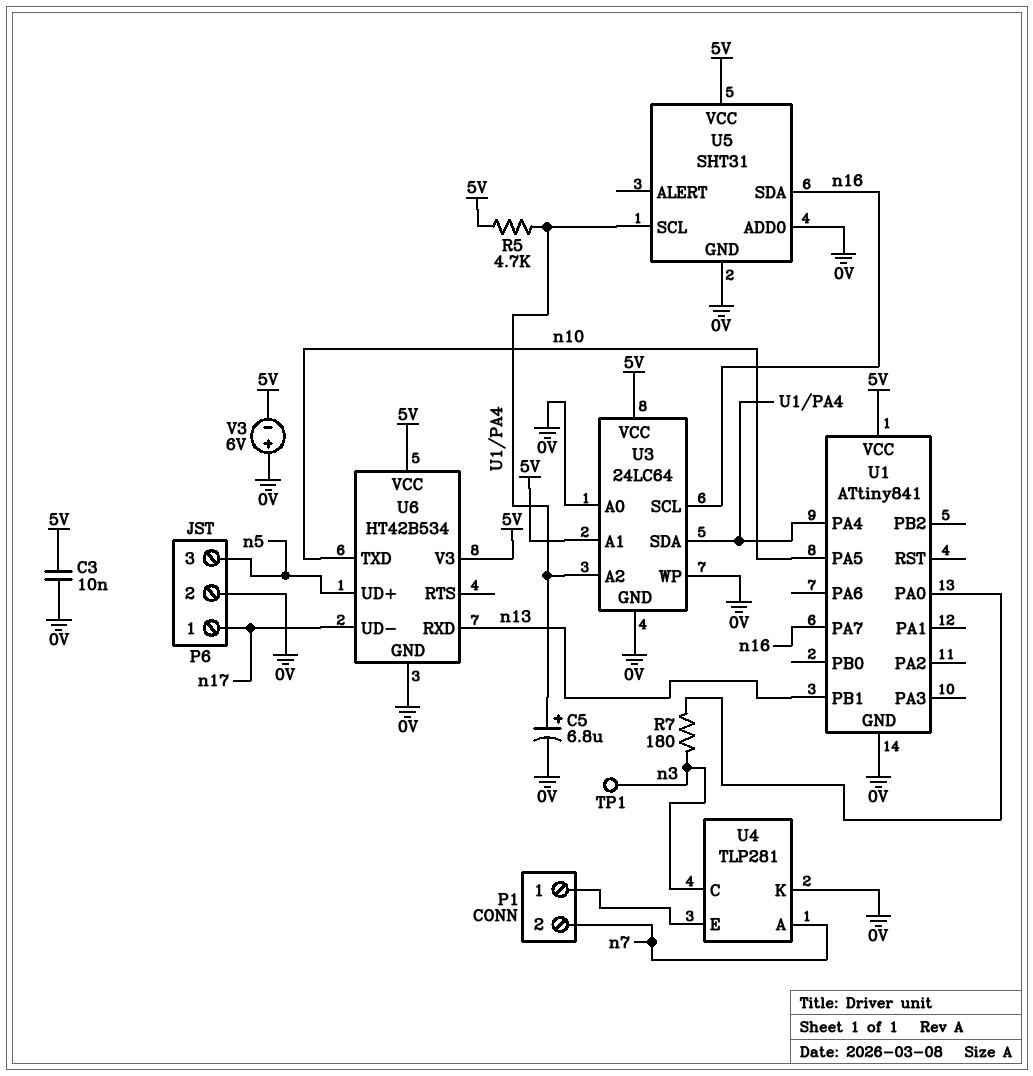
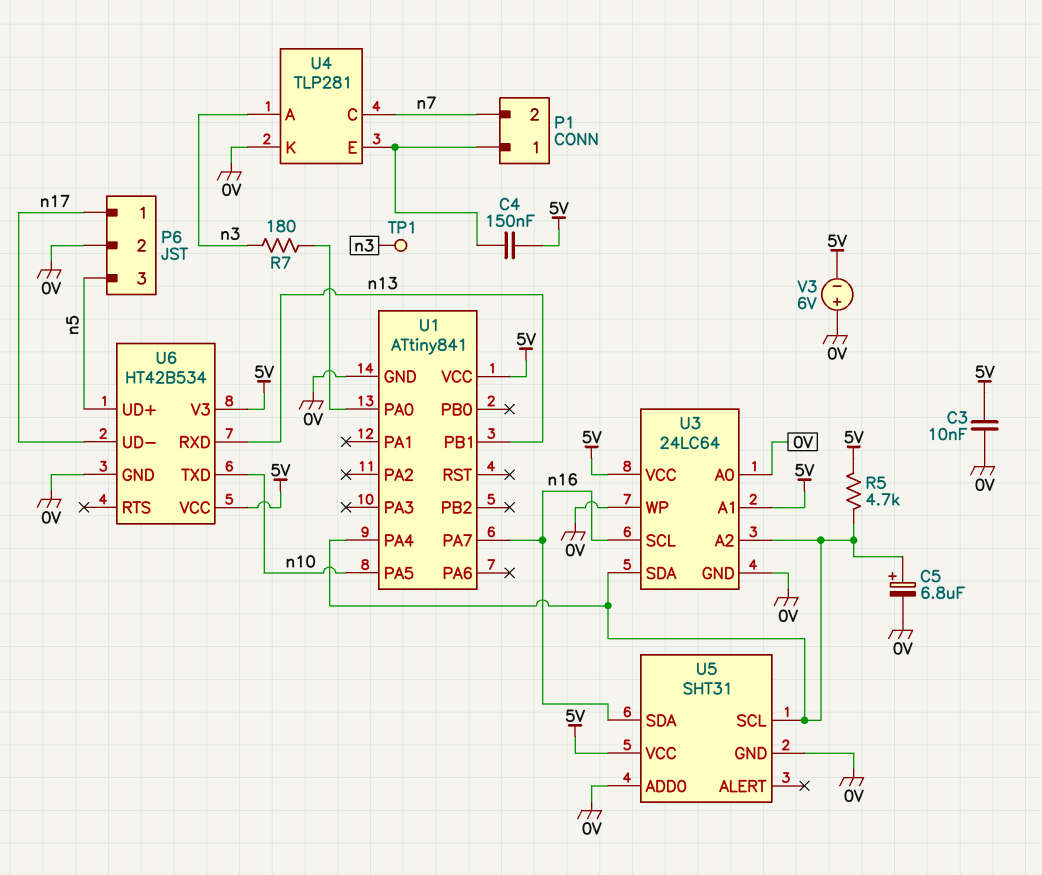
C4: none -> 150nF (5V, P1/1)
U4 pin A: n7 -> n3
U4 pin C: n3 -> n7

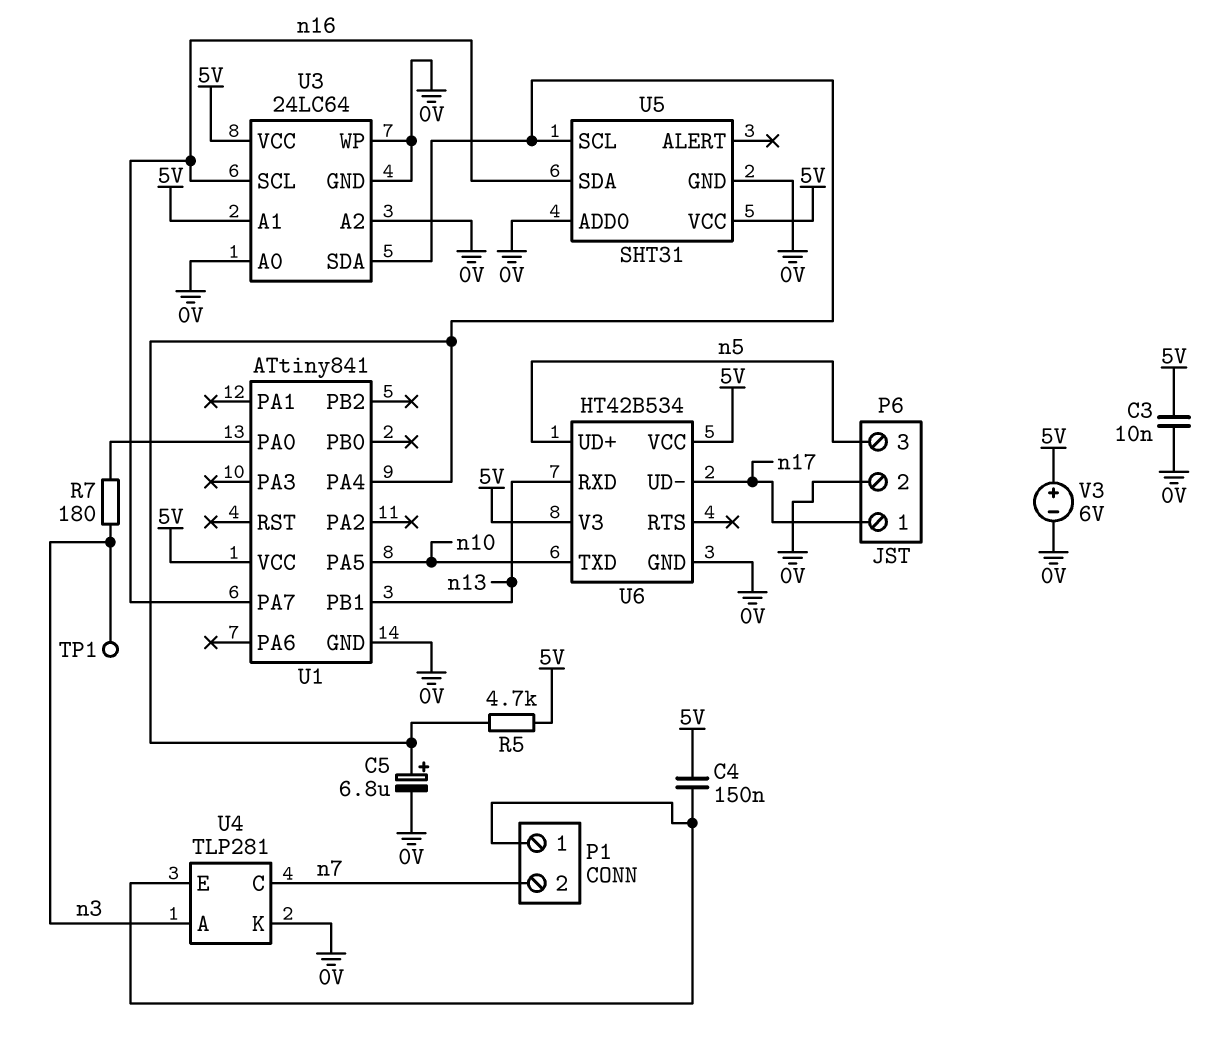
U3 pin A2: U1/PA4 -> 0V
V3: 6V (plus 0V, minus 5V) -> 6V (plus 5V, minus 0V)

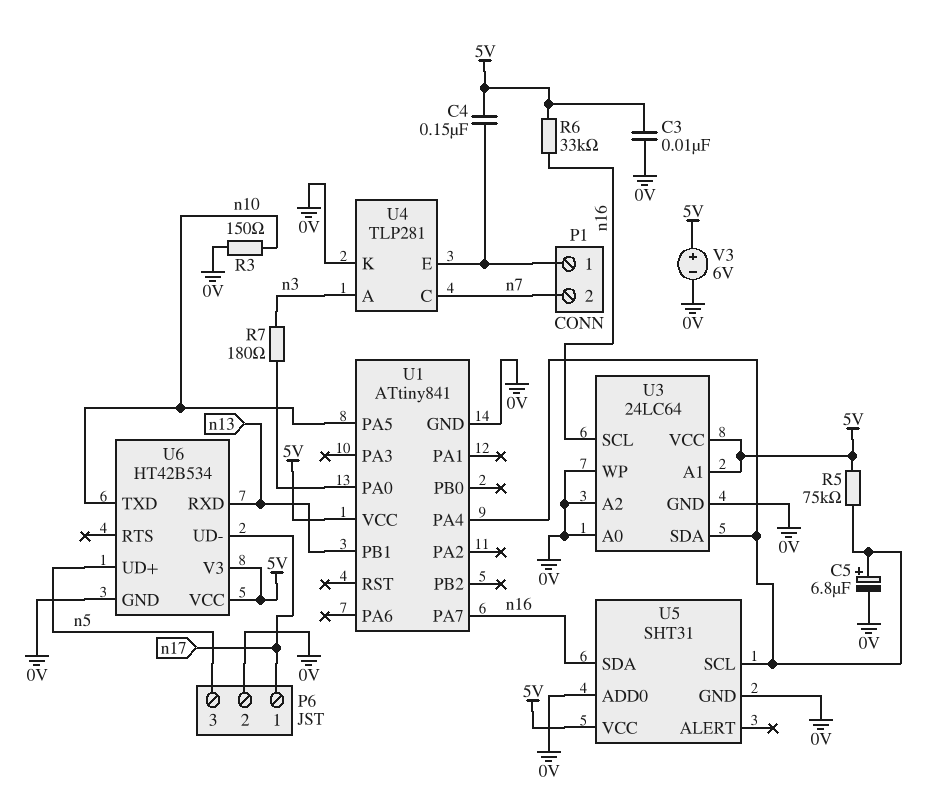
R3: none -> 150 (0V, n10)
R5: 4.7k (5V, U1/PA4) -> 75k (5V, U1/PA4)
R6: none -> 33k (5V, n16)
TP1: test point (n3) -> none

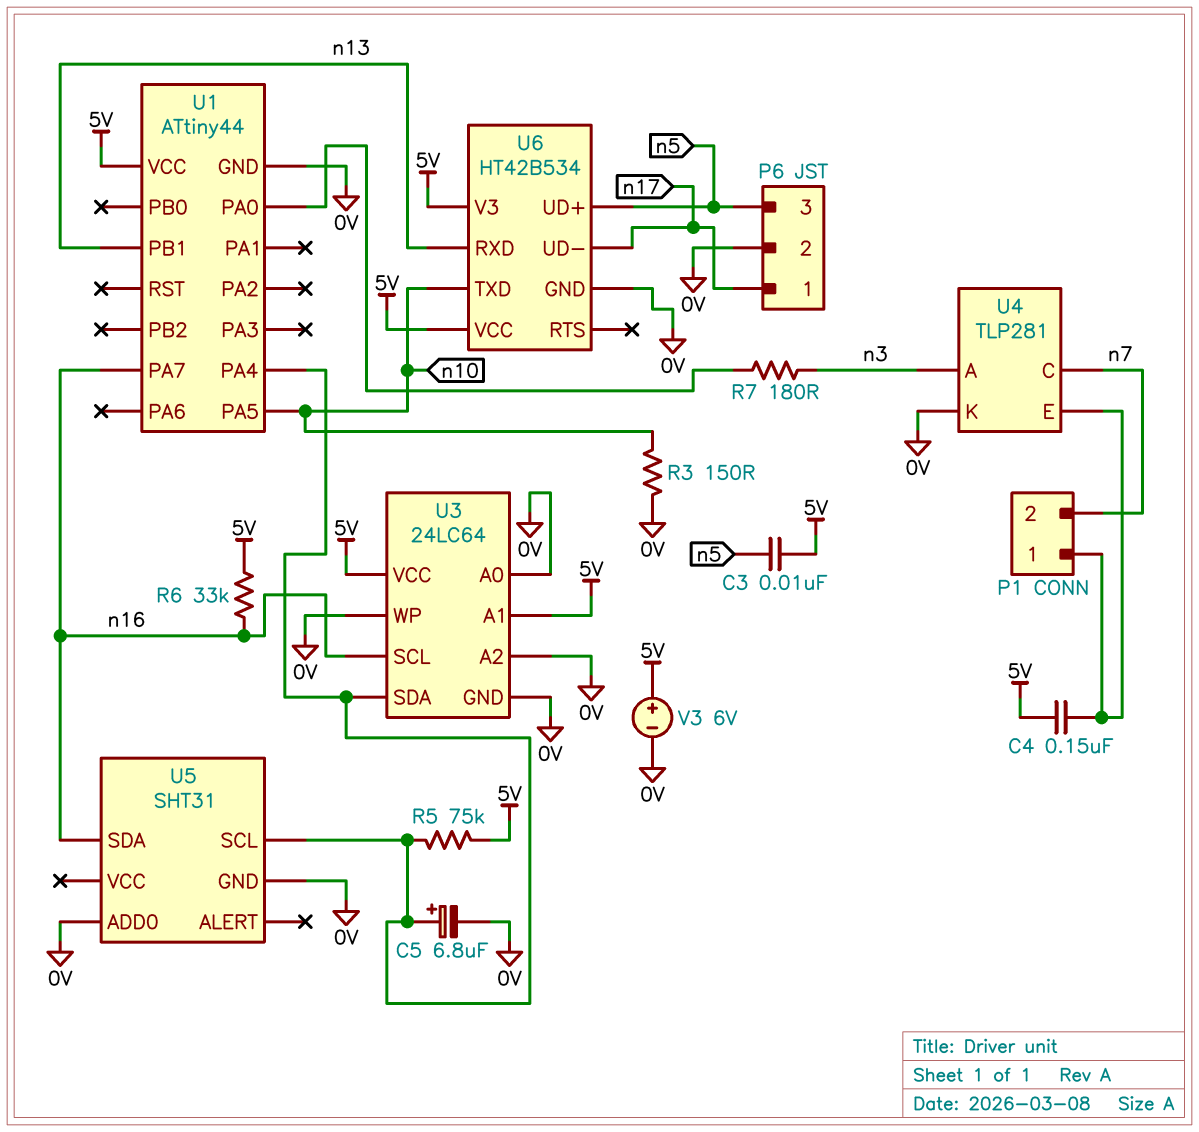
C3: 10nF (0V, 5V) -> 10nF (5V, n5)
U1: ATtiny841 -> ATtiny44
U5 pin VCC: 5V -> none

